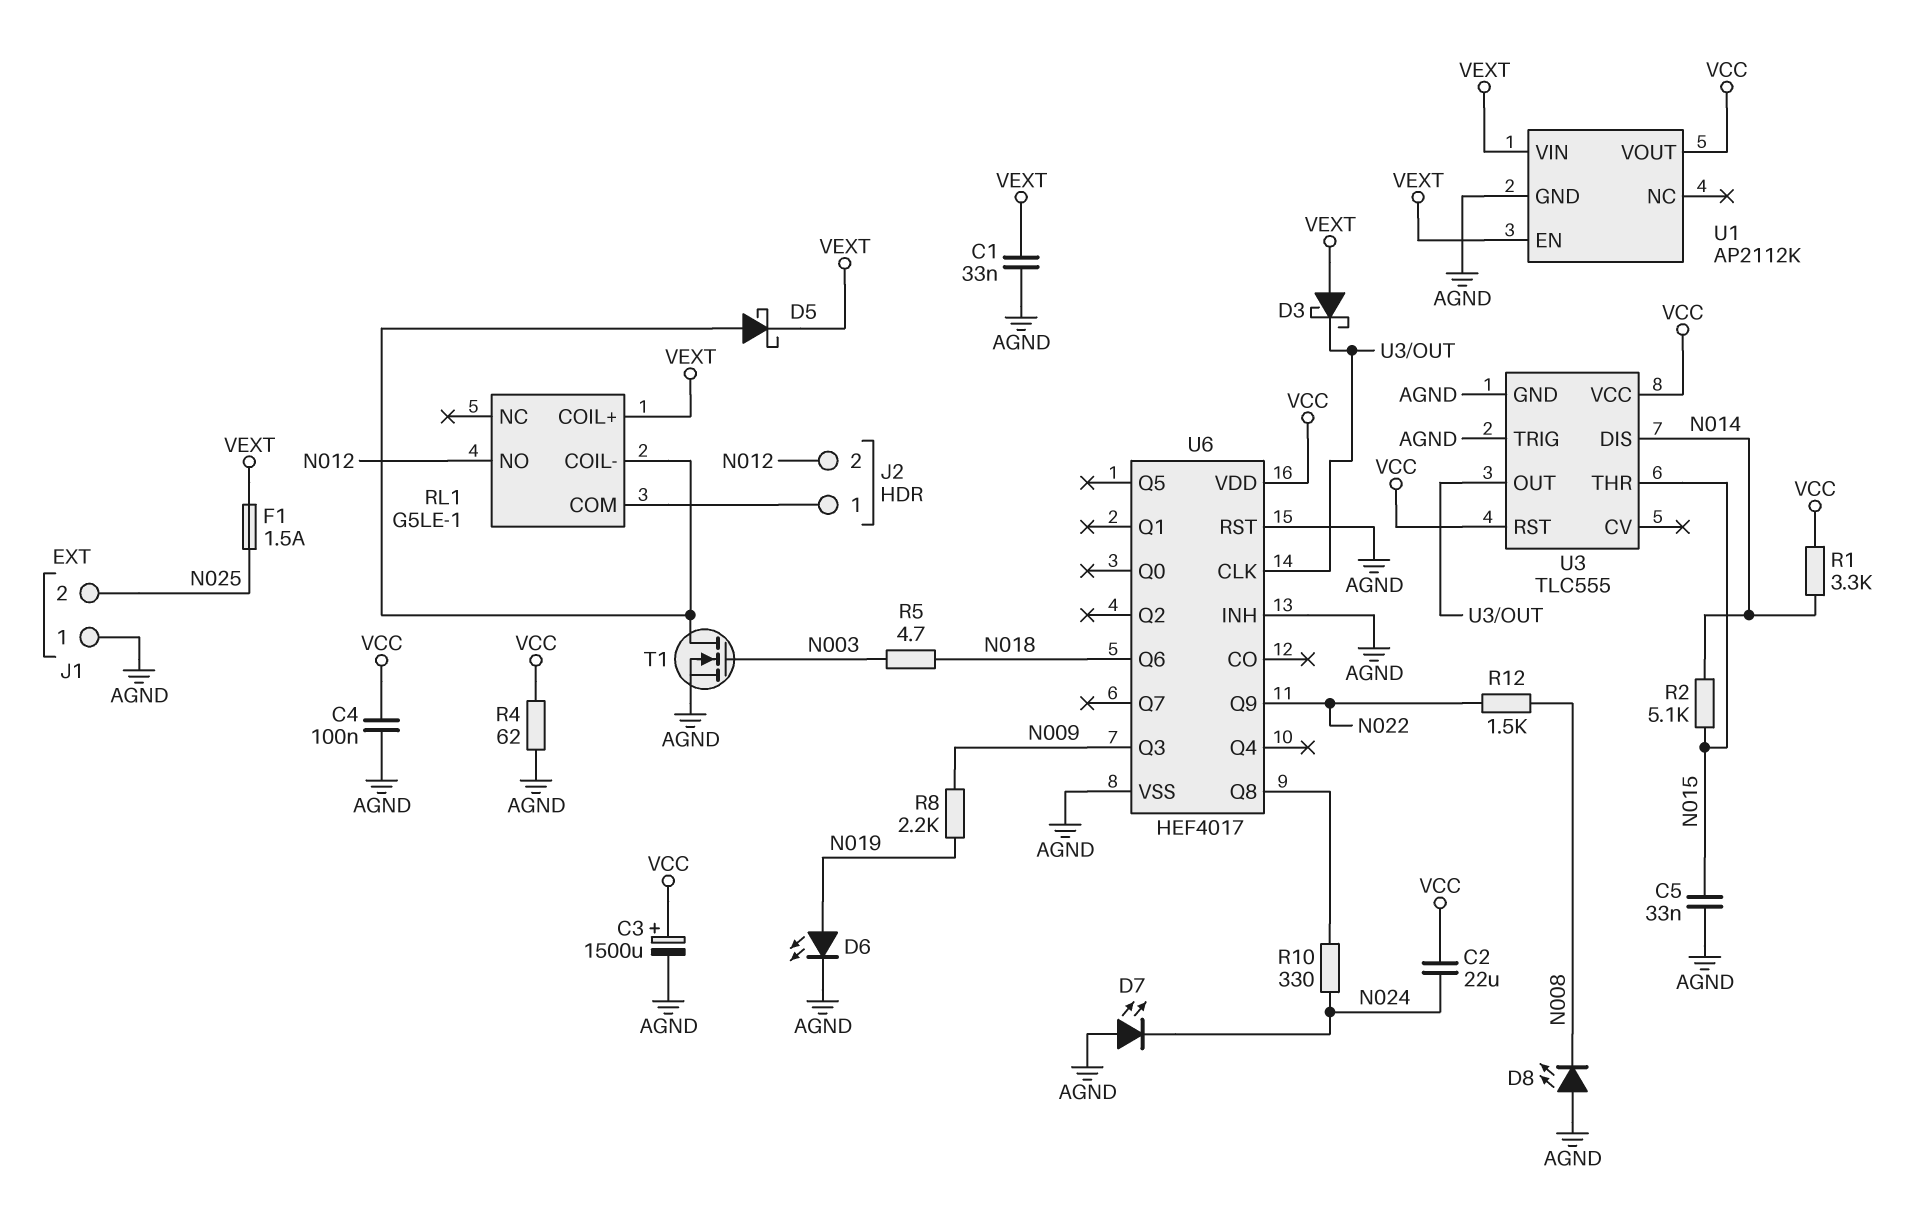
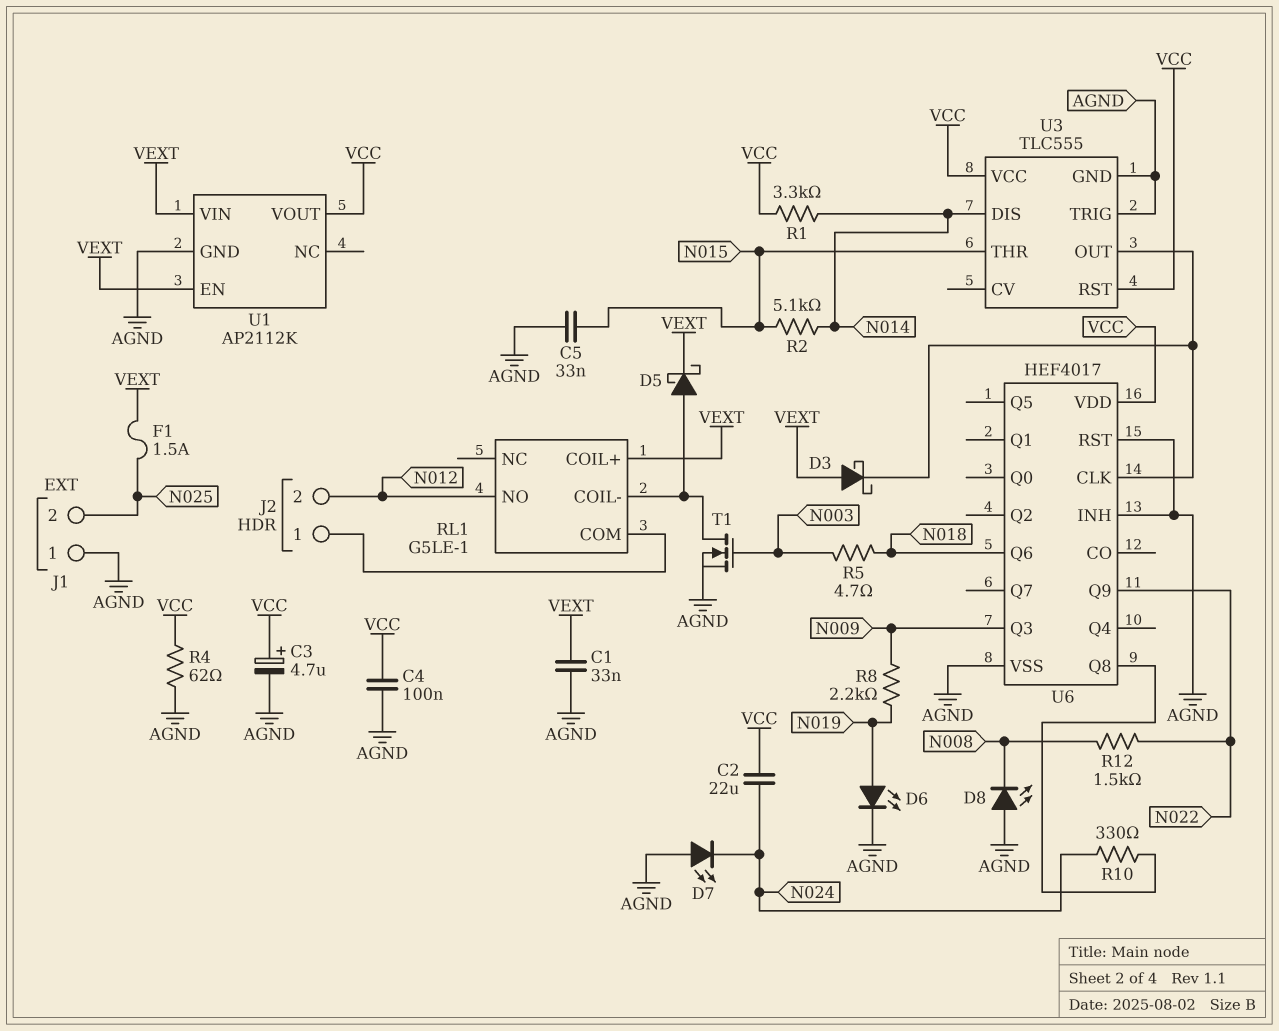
C3: 1500uF (plus VCC, minus AGND) -> 4.7uF (plus VCC, minus AGND)

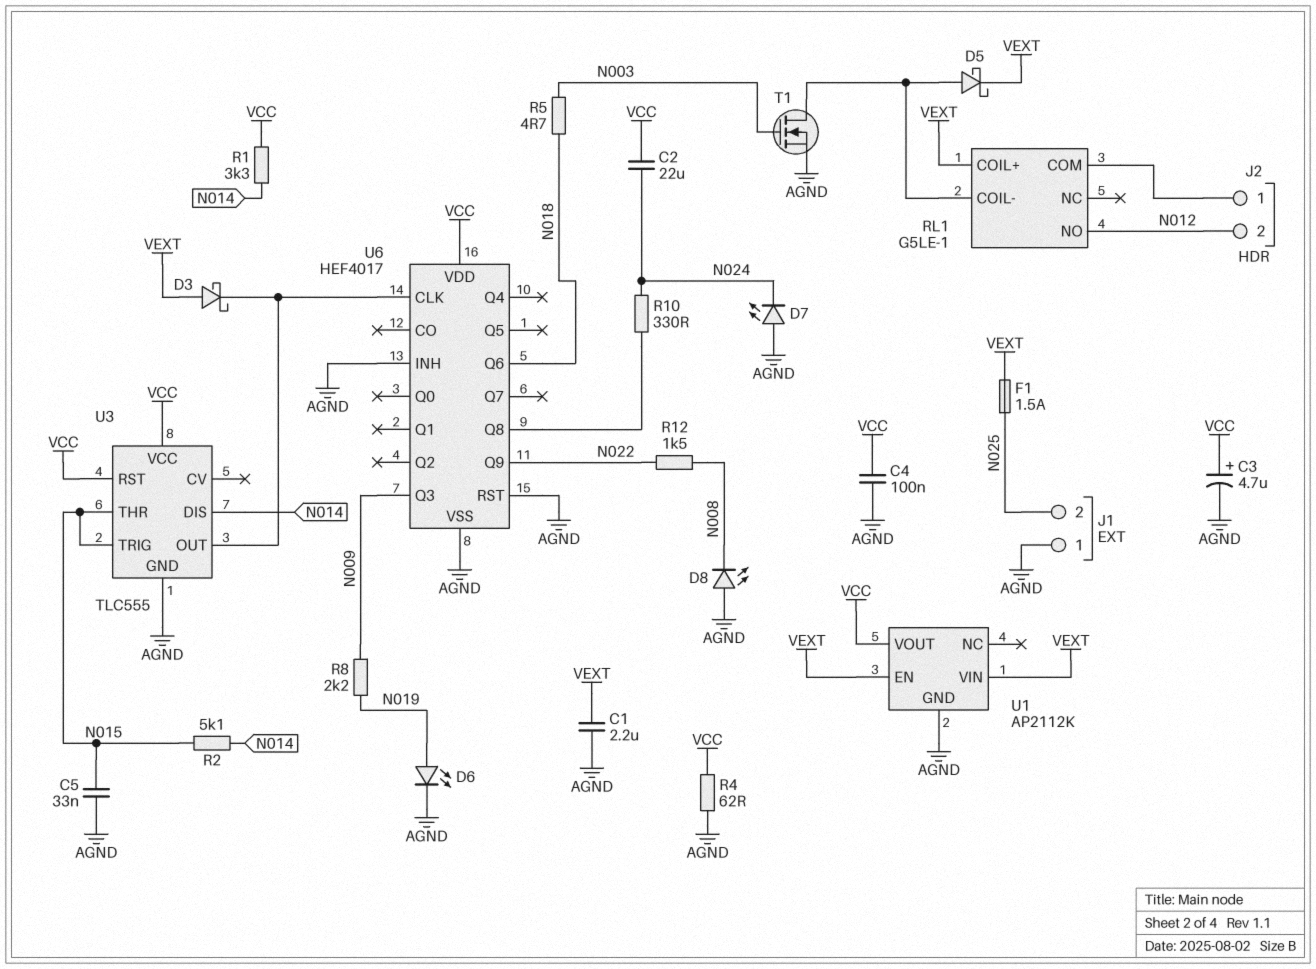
C1: 33nF (AGND, VEXT) -> 2.2uF (AGND, VEXT)
U3 pin TRIG: AGND -> N015

